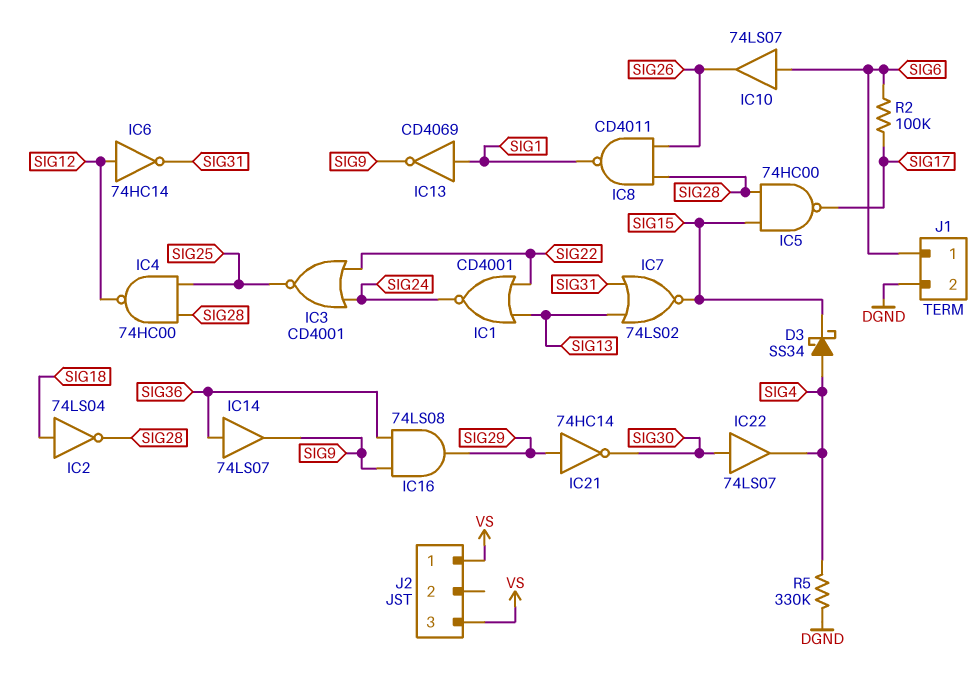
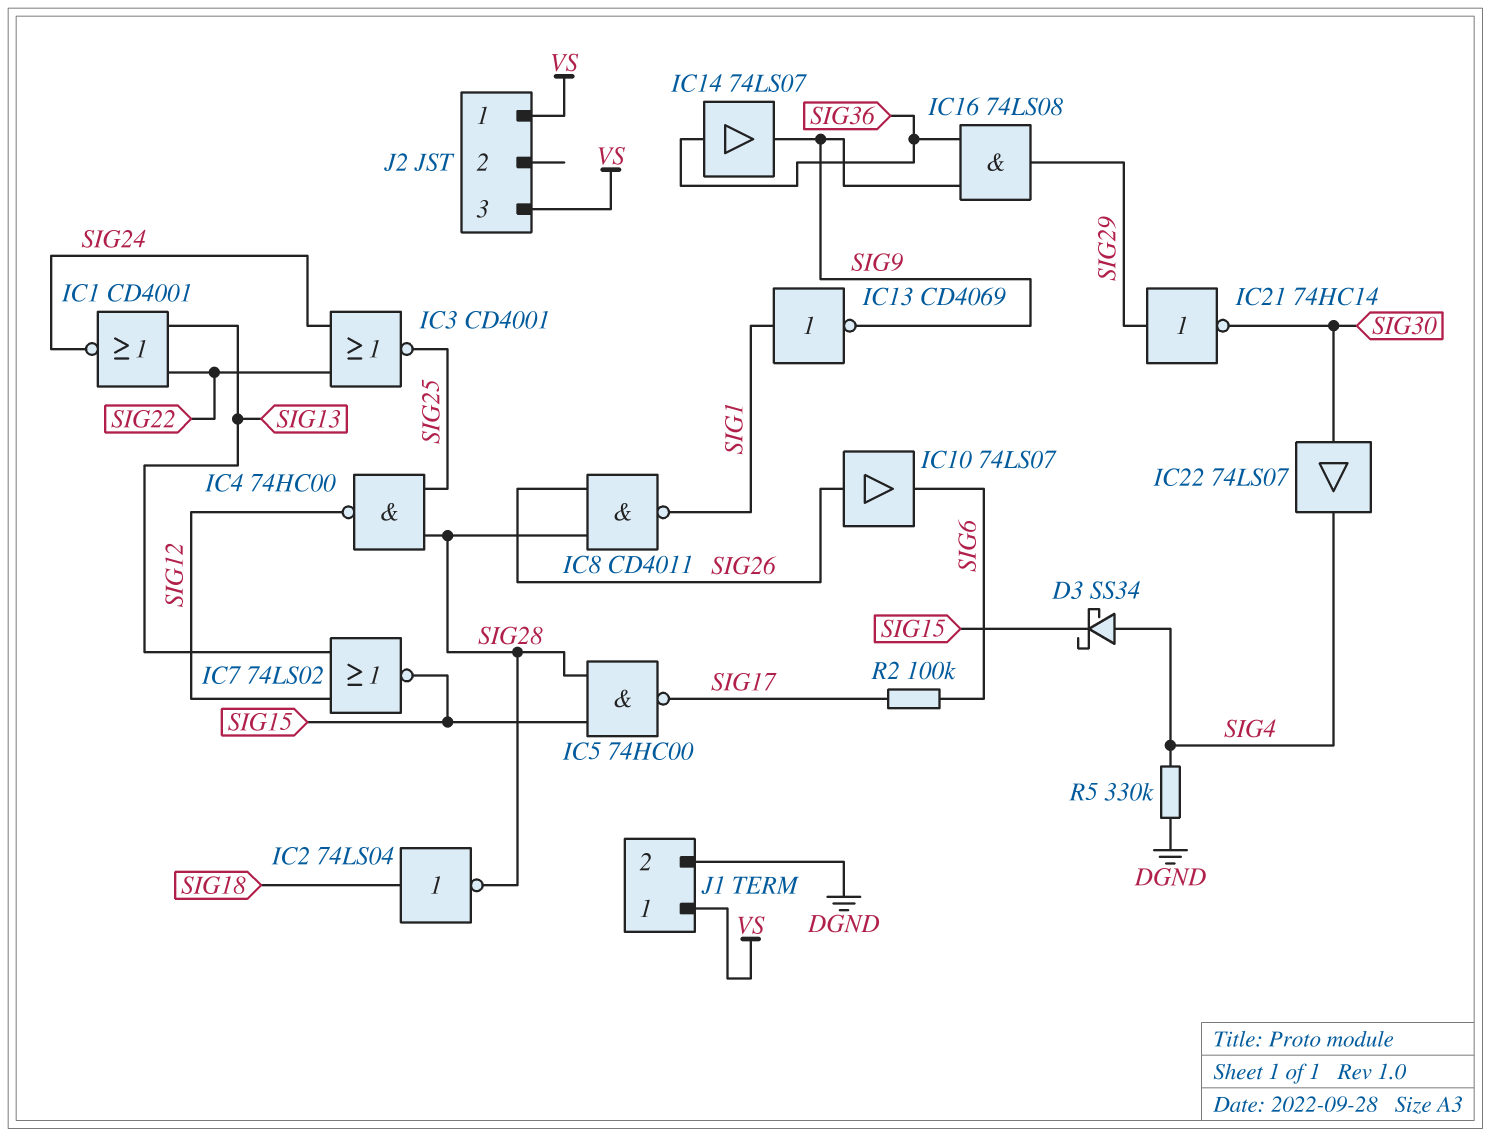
IC6: NOT 74HC14 (in SIG12, out SIG31) -> none
IC7: NOR 74LS02 (in SIG13, in SIG31, out SIG15) -> NOR 74LS02 (in SIG12, in SIG13, out SIG15)
IC10: buffer 74LS07 (in SIG6, out SIG26) -> buffer 74LS07 (in SIG26, out SIG6)
J1 pin 1: SIG6 -> VS

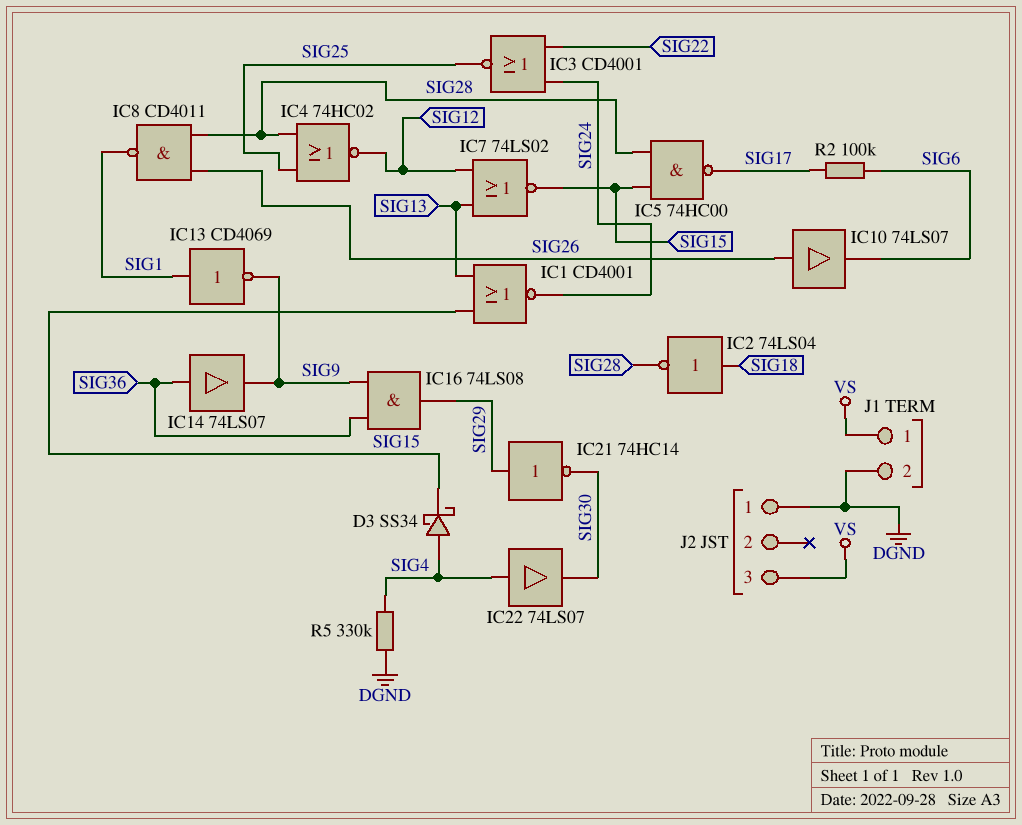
IC1: NOR CD4001 (in SIG13, in SIG22, out SIG24) -> NOR CD4001 (in SIG13, in SIG15, out SIG24)
IC4: NAND 74HC00 (in SIG25, in SIG28, out SIG12) -> NOR 74HC02 (in SIG25, in SIG28, out SIG12)
IC22: buffer 74LS07 (in SIG30, out SIG4) -> buffer 74LS07 (in SIG4, out SIG30)
J2 pin 1: VS -> DGND

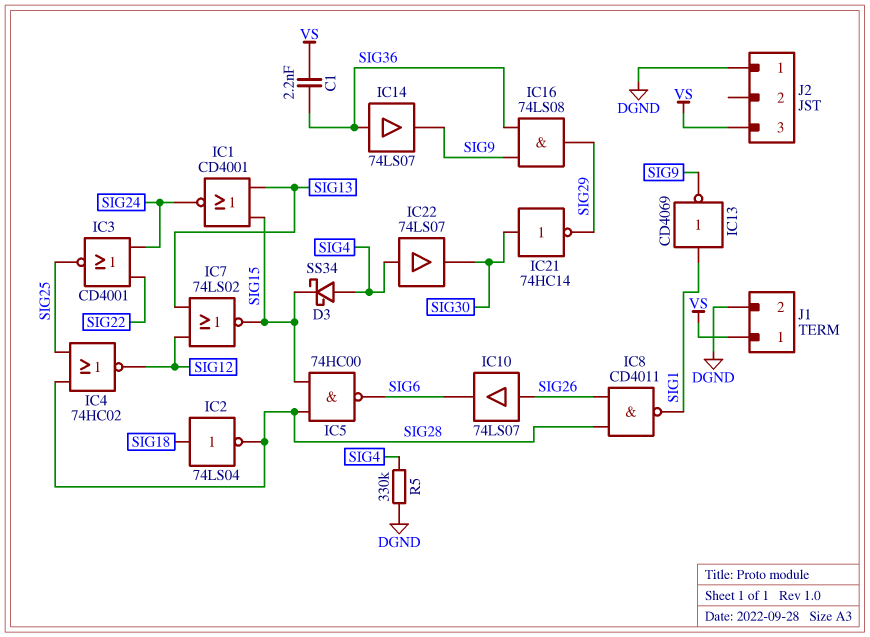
C1: none -> 2.2nF (SIG36, VS)
IC5: NAND 74HC00 (in SIG15, in SIG28, out SIG17) -> NAND 74HC00 (in SIG15, in SIG28, out SIG6)
IC21: NOT 74HC14 (in SIG29, out SIG30) -> NOT 74HC14 (in SIG30, out SIG29)
R2: 100k (SIG6, SIG17) -> none

